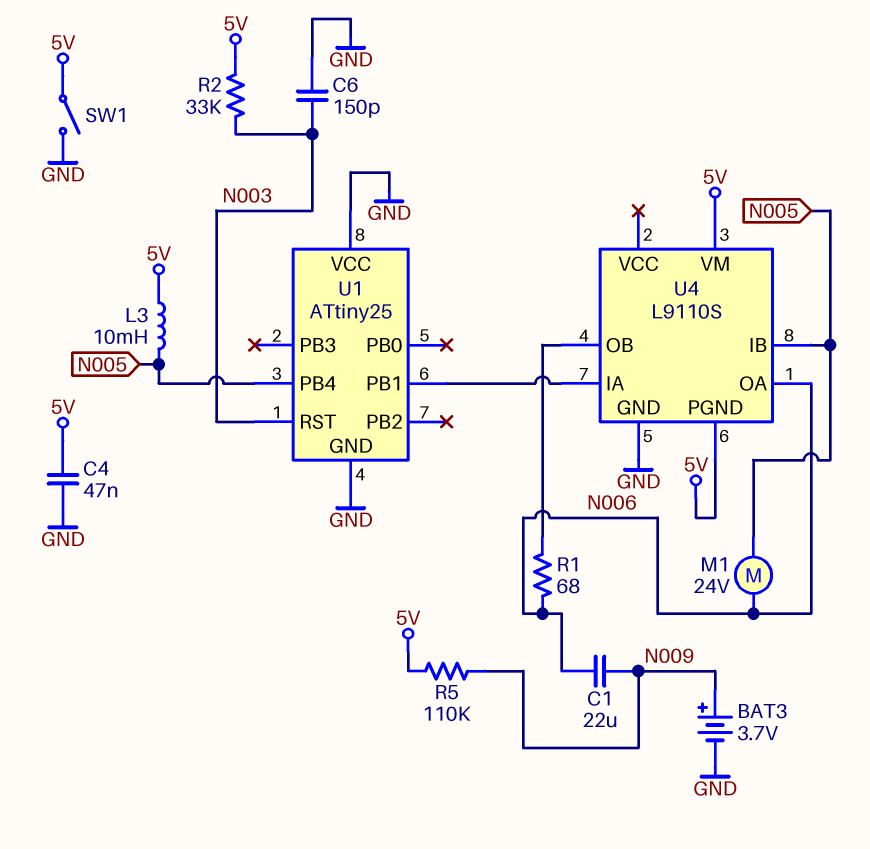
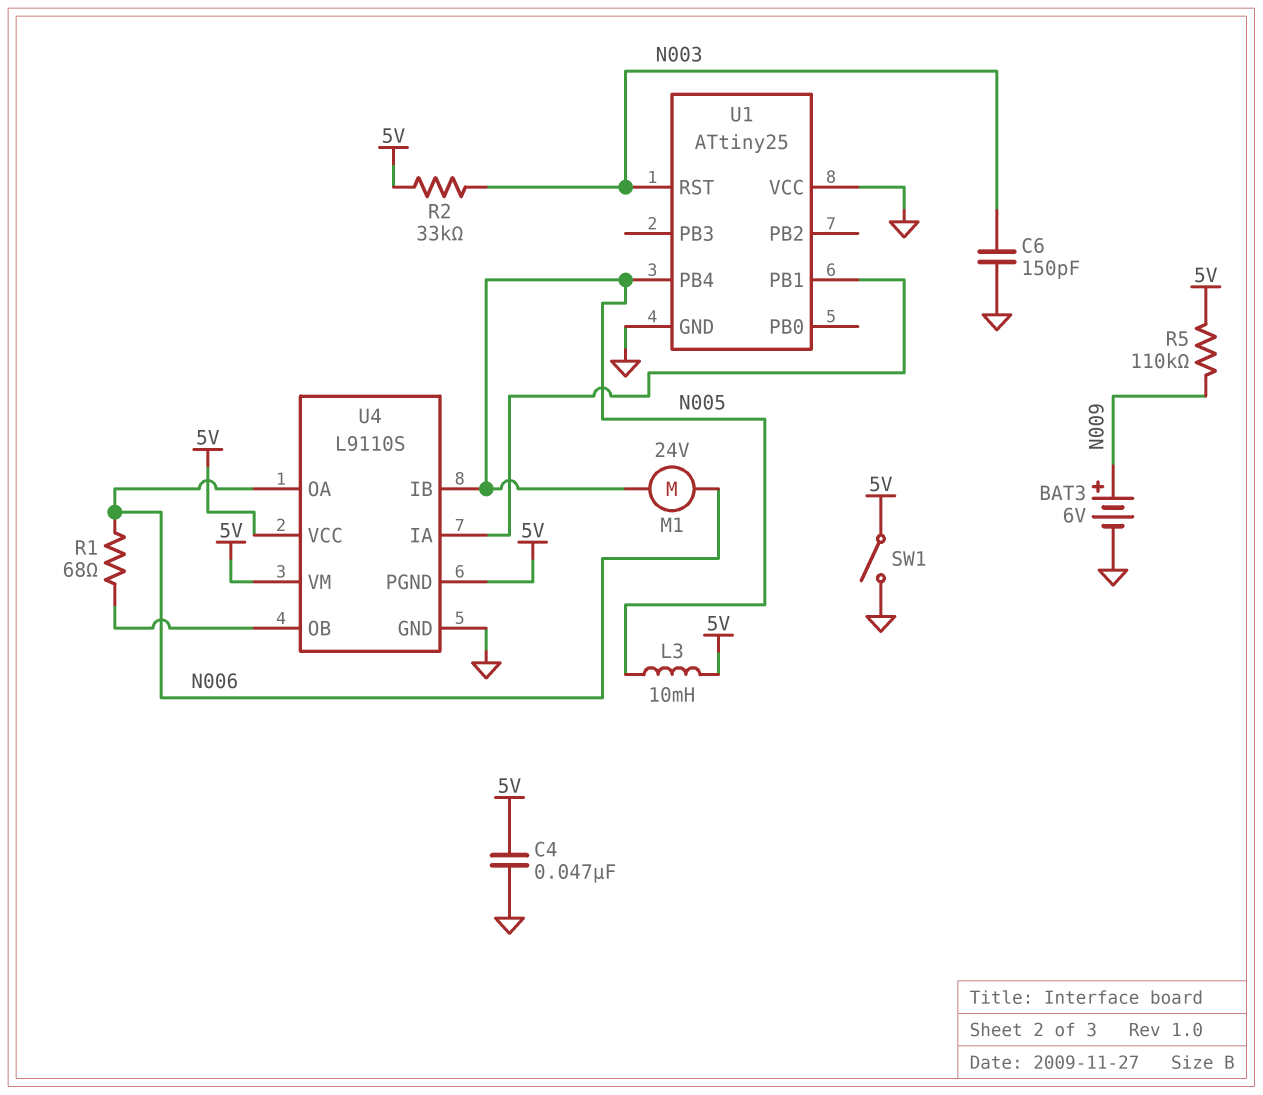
BAT3: 3.7V (plus N009, minus GND) -> 6V (plus N009, minus GND)
C1: 22uF (N006, N009) -> none
U4 pin VCC: none -> 5V

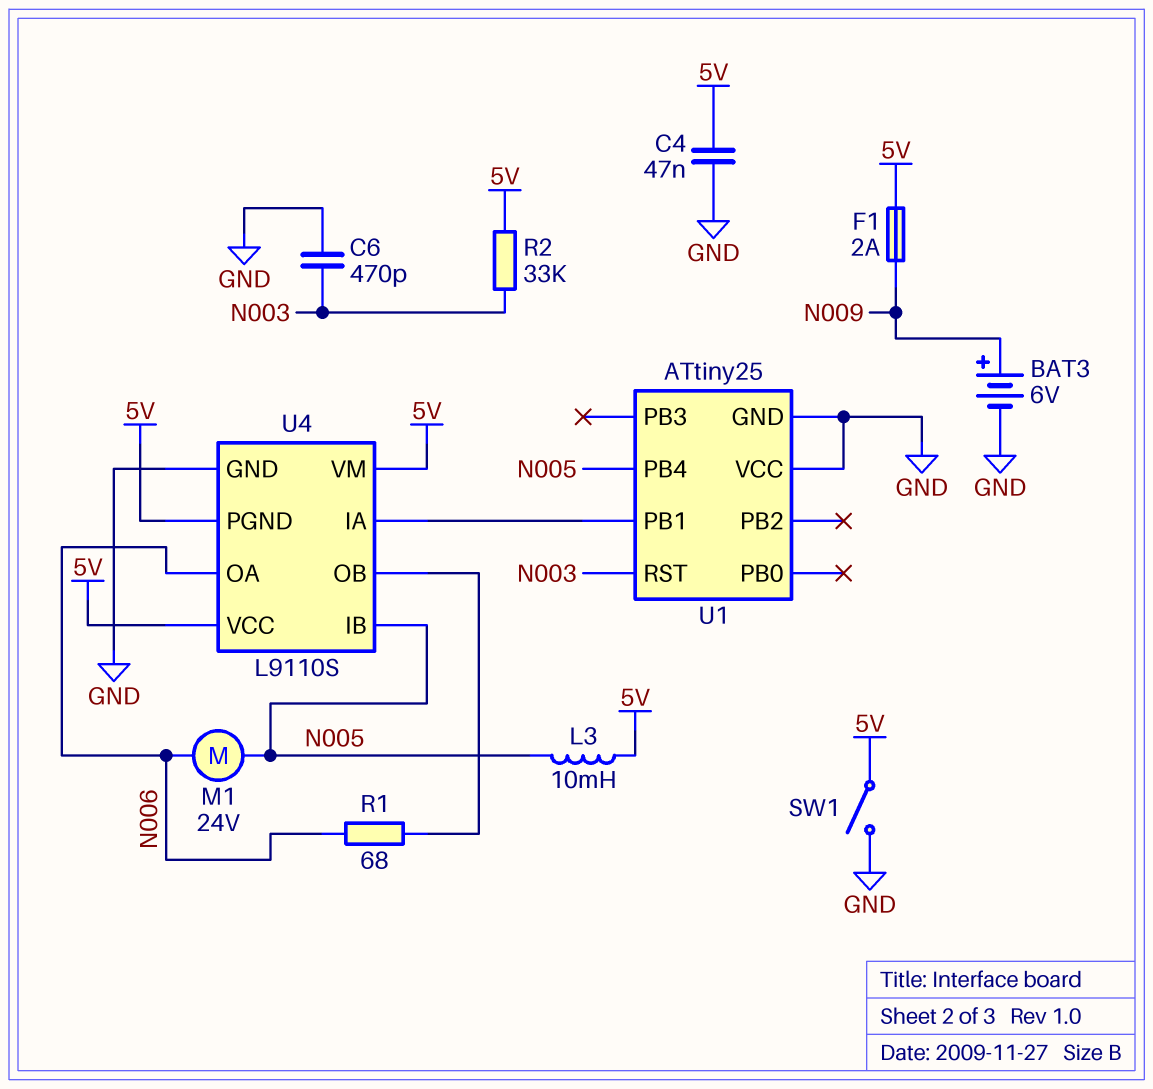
C6: 150pF (GND, N003) -> 470pF (GND, N003)
F1: none -> 2A (5V, N009)
R5: 110k (5V, N009) -> none

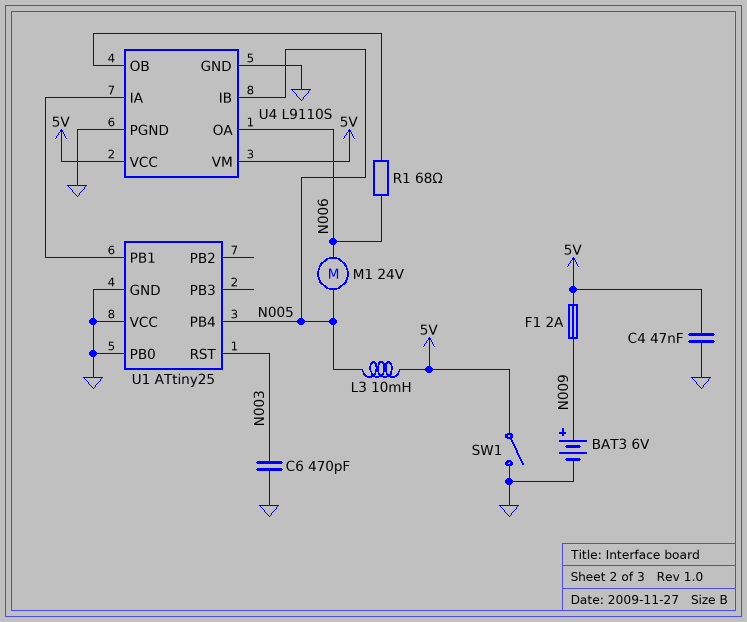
R2: 33k (5V, N003) -> none
U1 pin PB0: none -> GND
U4 pin PGND: 5V -> GND

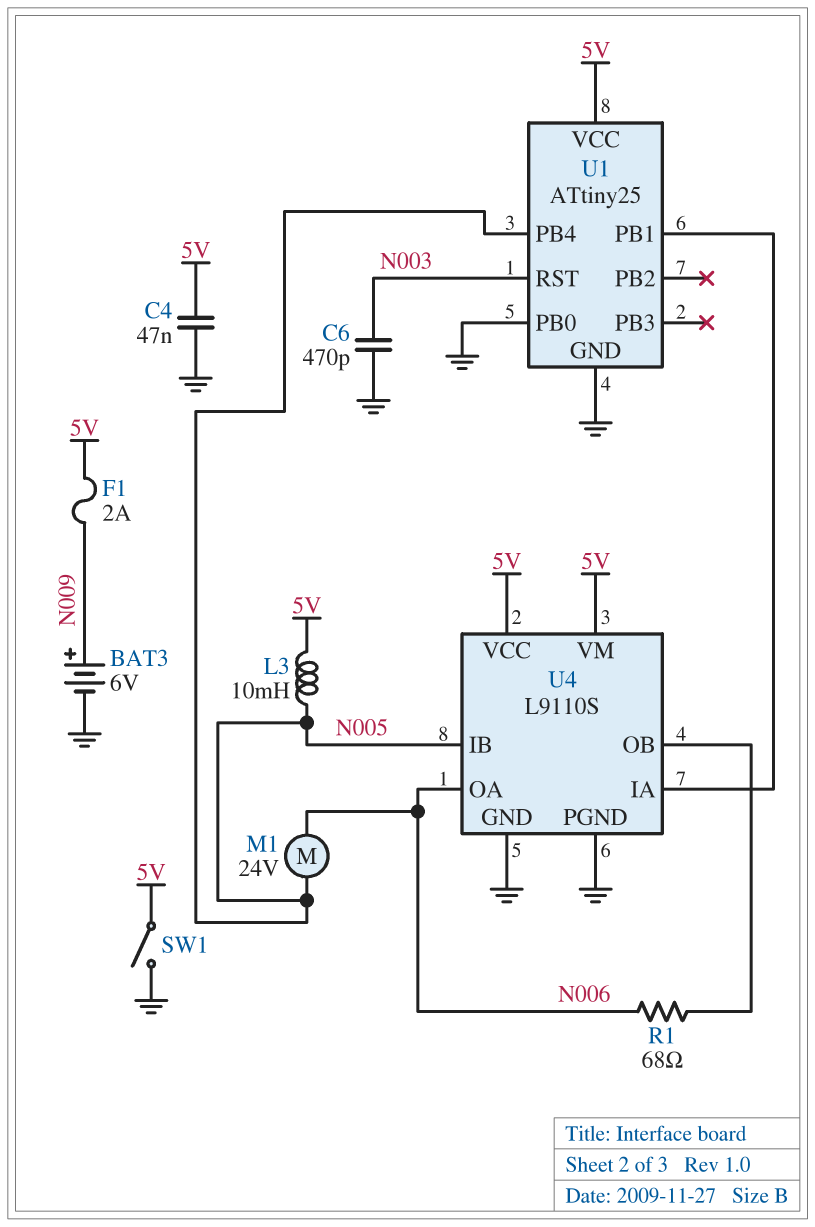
U1 pin VCC: GND -> 5V

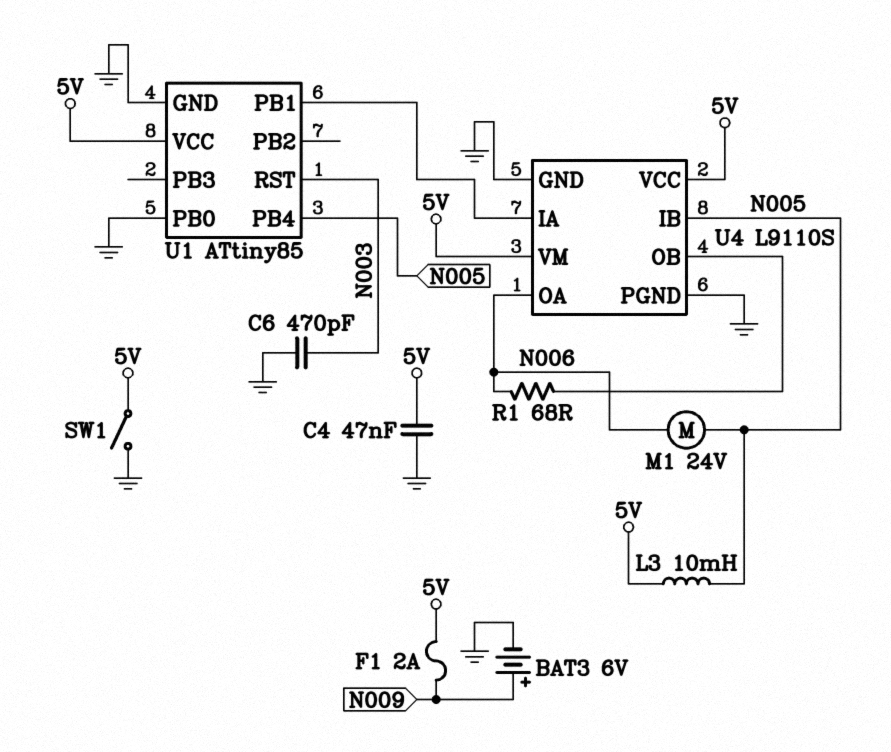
U1: ATtiny25 -> ATtiny85

